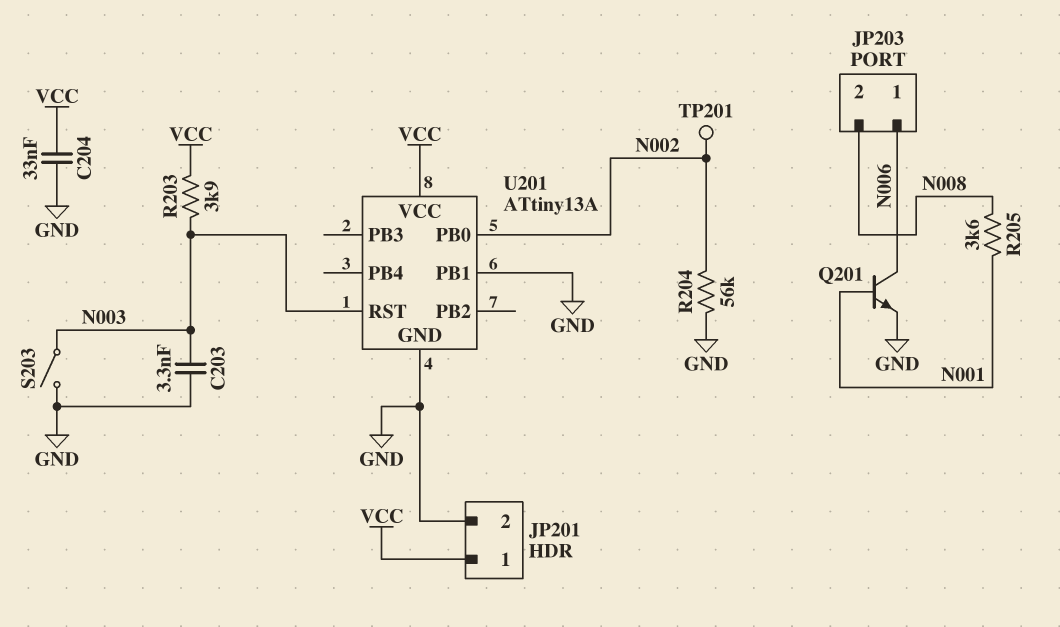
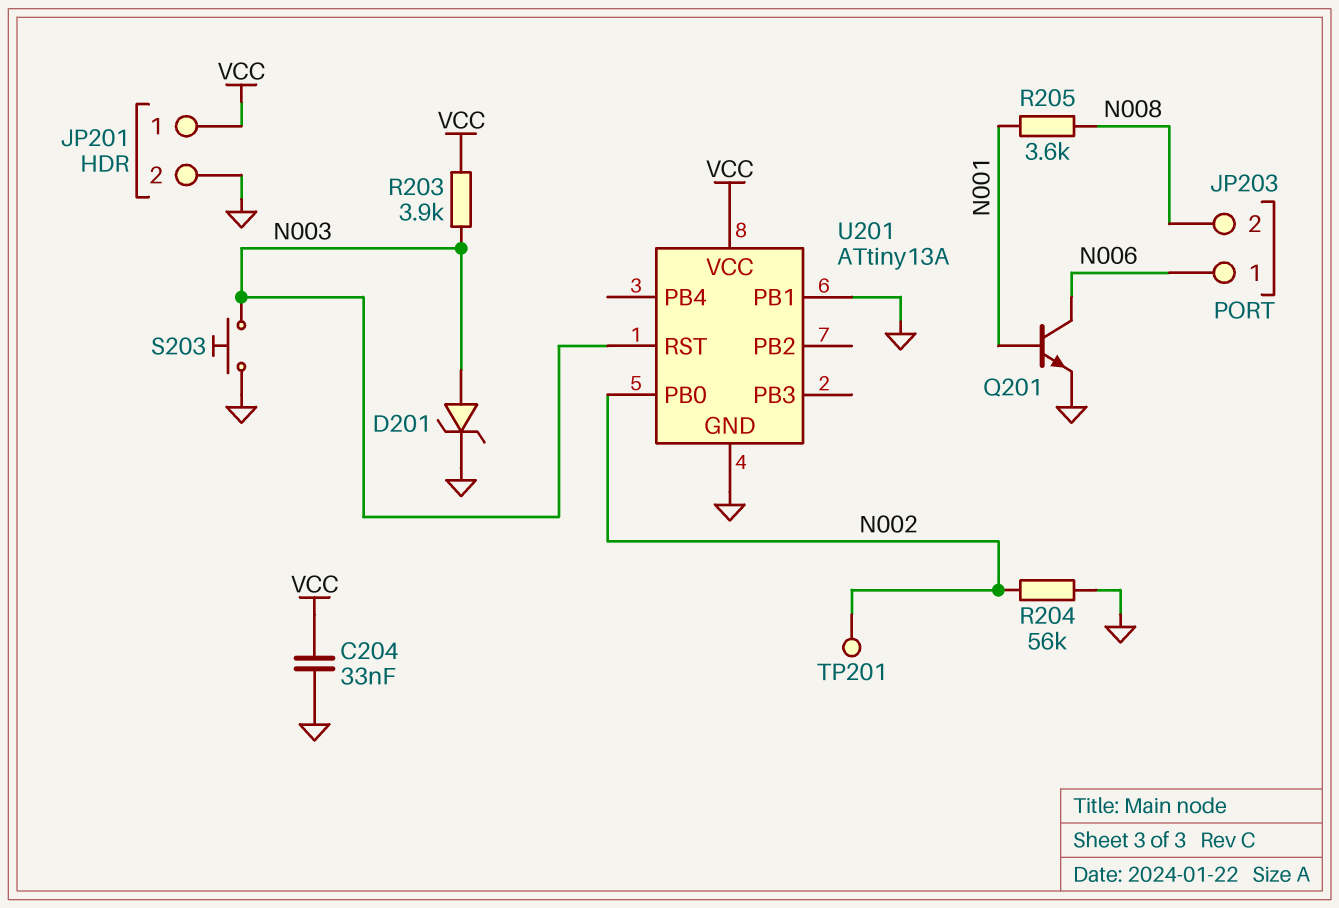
C203: 3.3nF (GND, N003) -> none
D201: none -> zener (A N003, K GND)
S203: switch (GND, N003) -> button (GND, N003)

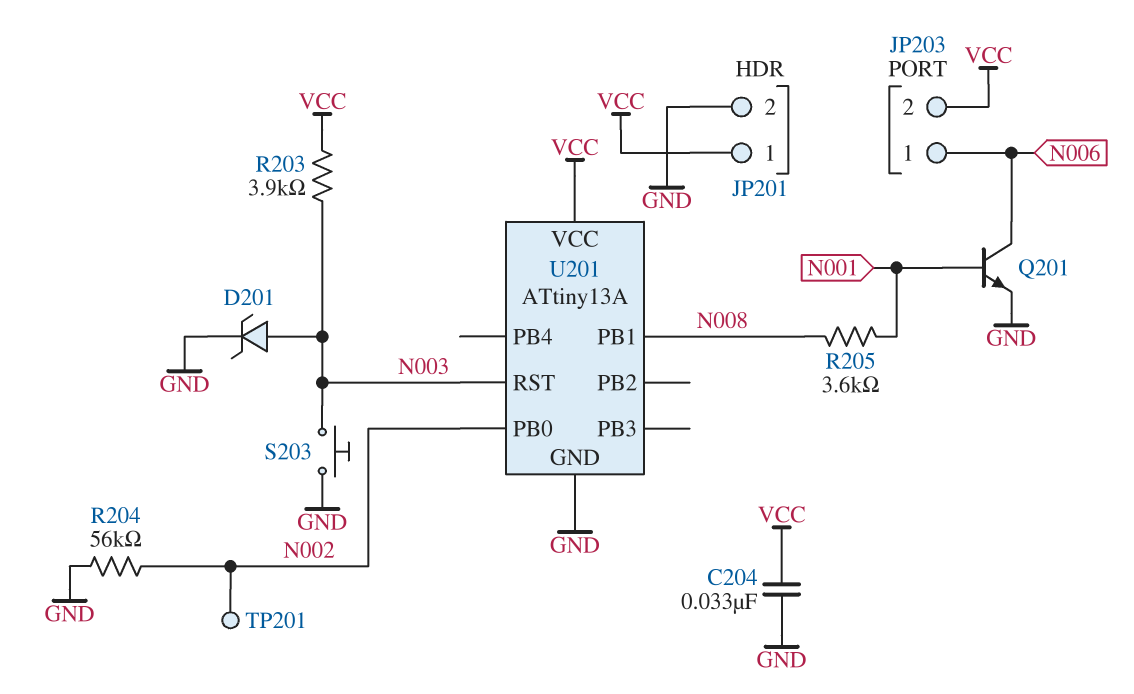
JP203 pin 2: N008 -> VCC
U201 pin PB1: GND -> N008

